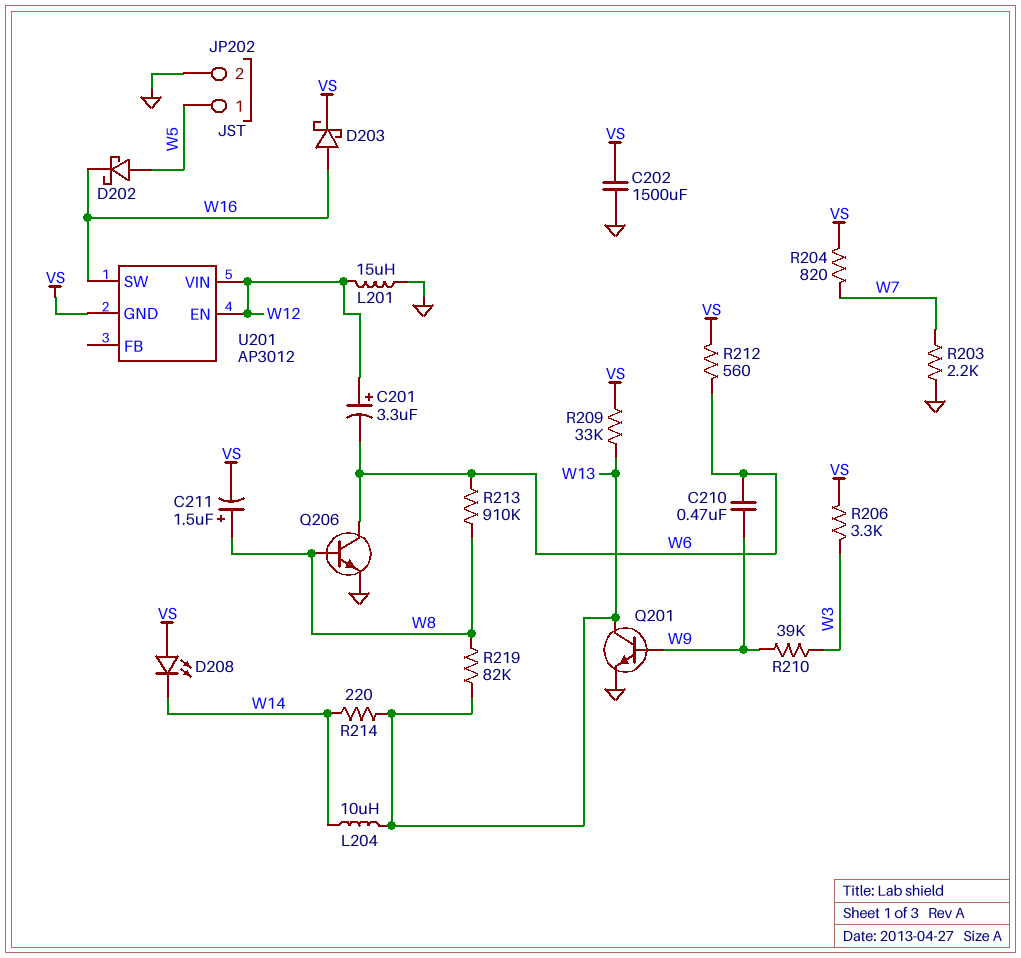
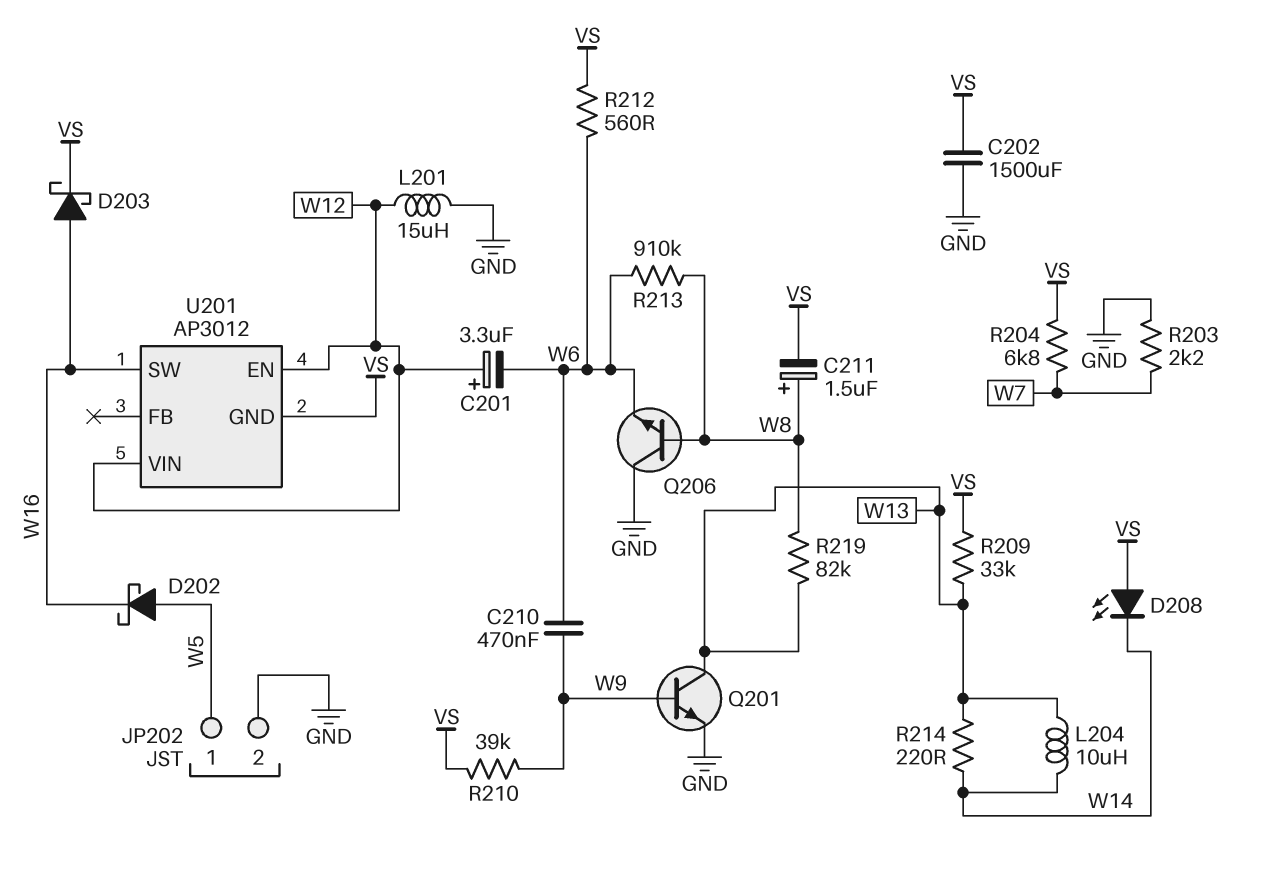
Q206: NPN (B W8, C W6, E GND) -> NPN (B W8, C GND, E W6)
R204: 820 (VS, W7) -> 6.8k (VS, W7)
R206: 3.3k (VS, W3) -> none
R210: 39k (W3, W9) -> 39k (VS, W9)

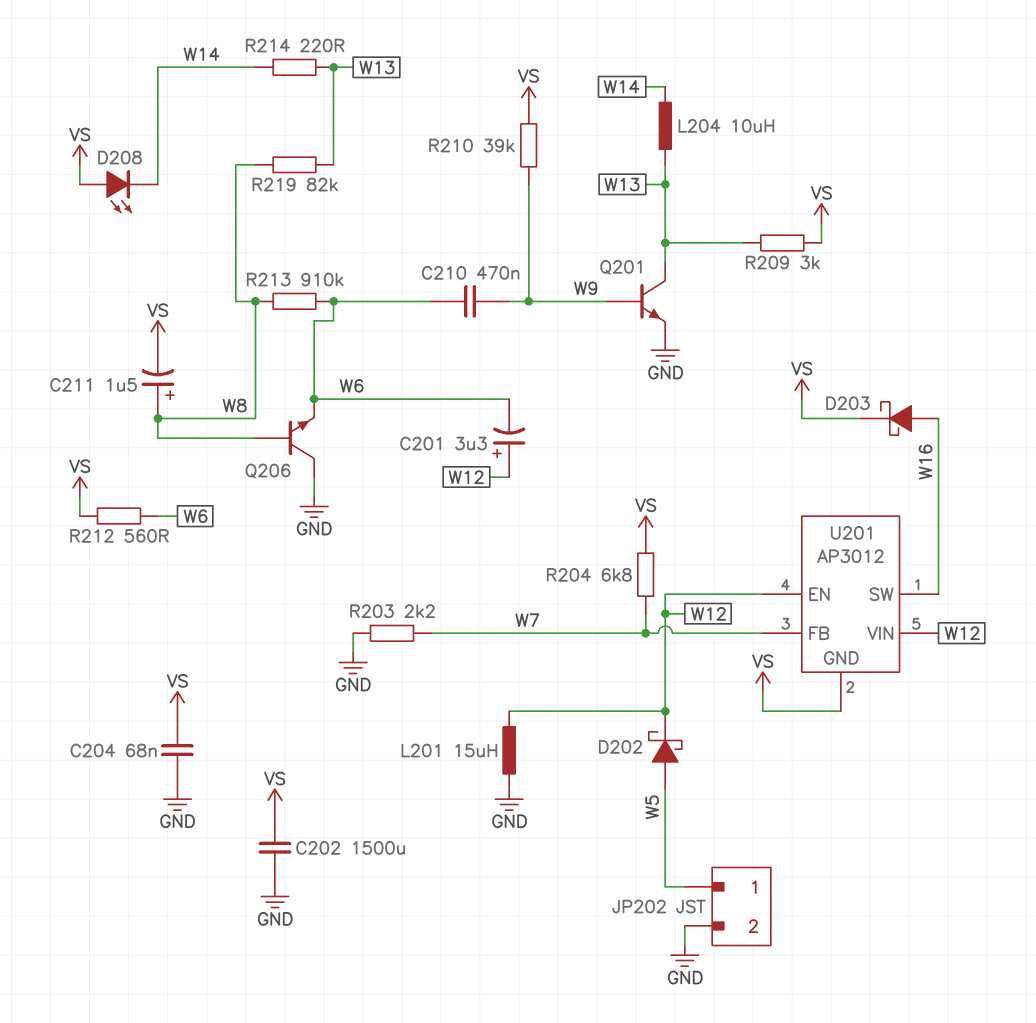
C204: none -> 68nF (GND, VS)
D202: schottky (A W5, K W16) -> schottky (A W5, K W12)
R209: 33k (VS, W13) -> 3k (VS, W13)
U201 pin FB: none -> W7

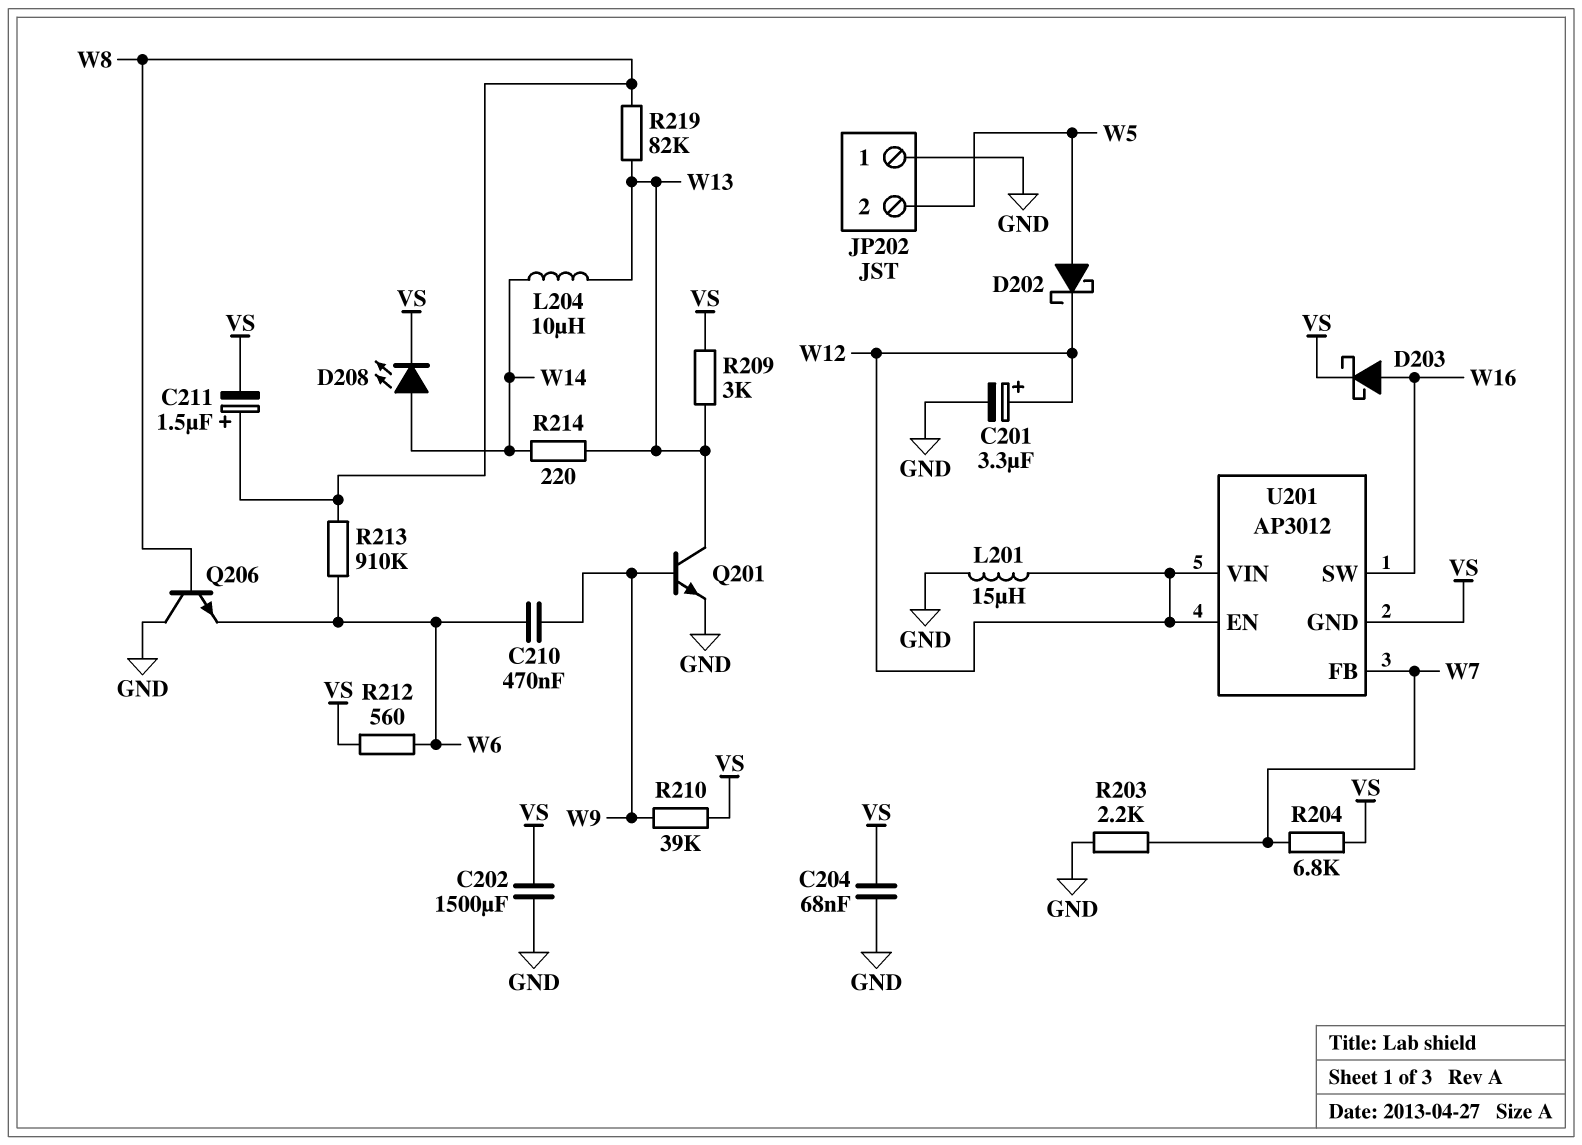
C201: 3.3uF (plus W12, minus W6) -> 3.3uF (plus W12, minus GND)
D208: LED (A VS, K W14) -> LED (A W14, K VS)
JP202 pin 1: W5 -> GND
JP202 pin 2: GND -> W5

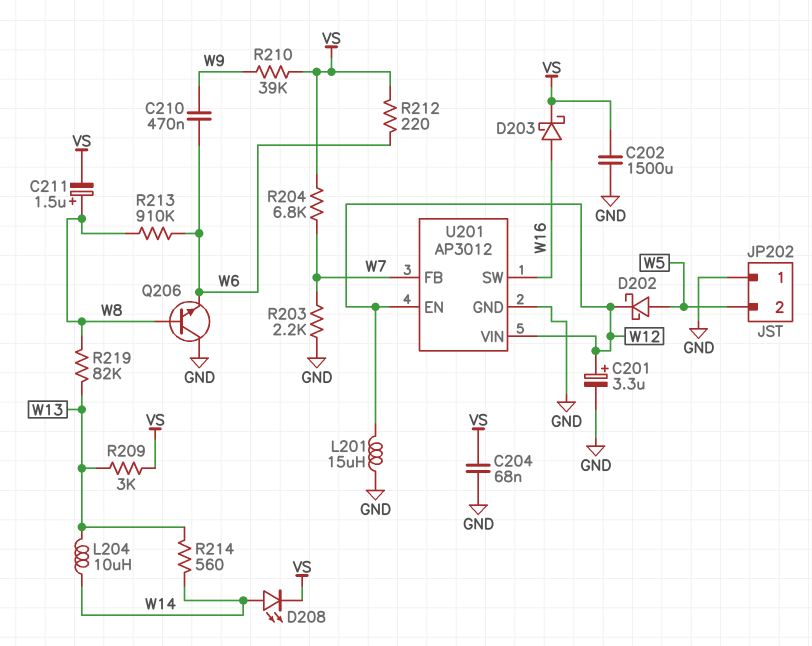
Q201: NPN (B W9, C W13, E GND) -> none
R212: 560 (VS, W6) -> 220 (VS, W6)
R214: 220 (W13, W14) -> 560 (W13, W14)
U201 pin GND: VS -> GND

